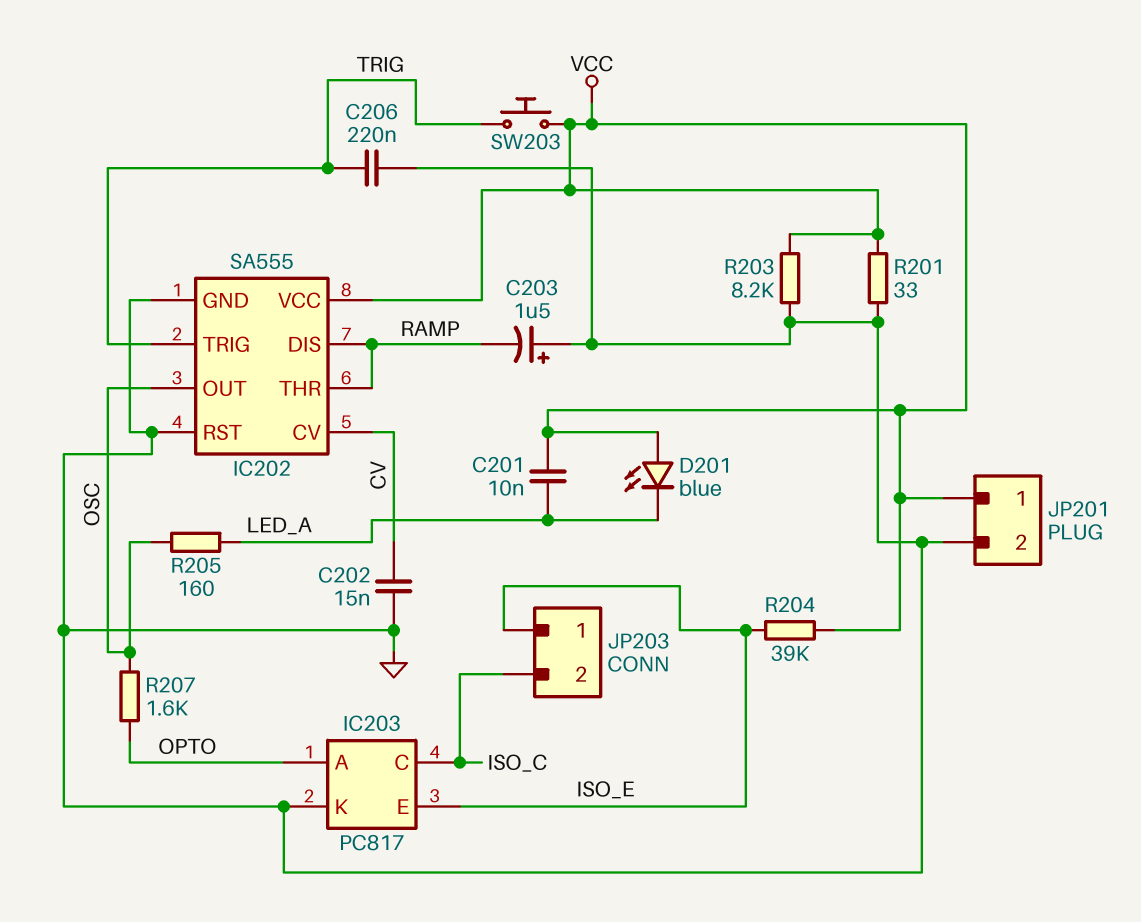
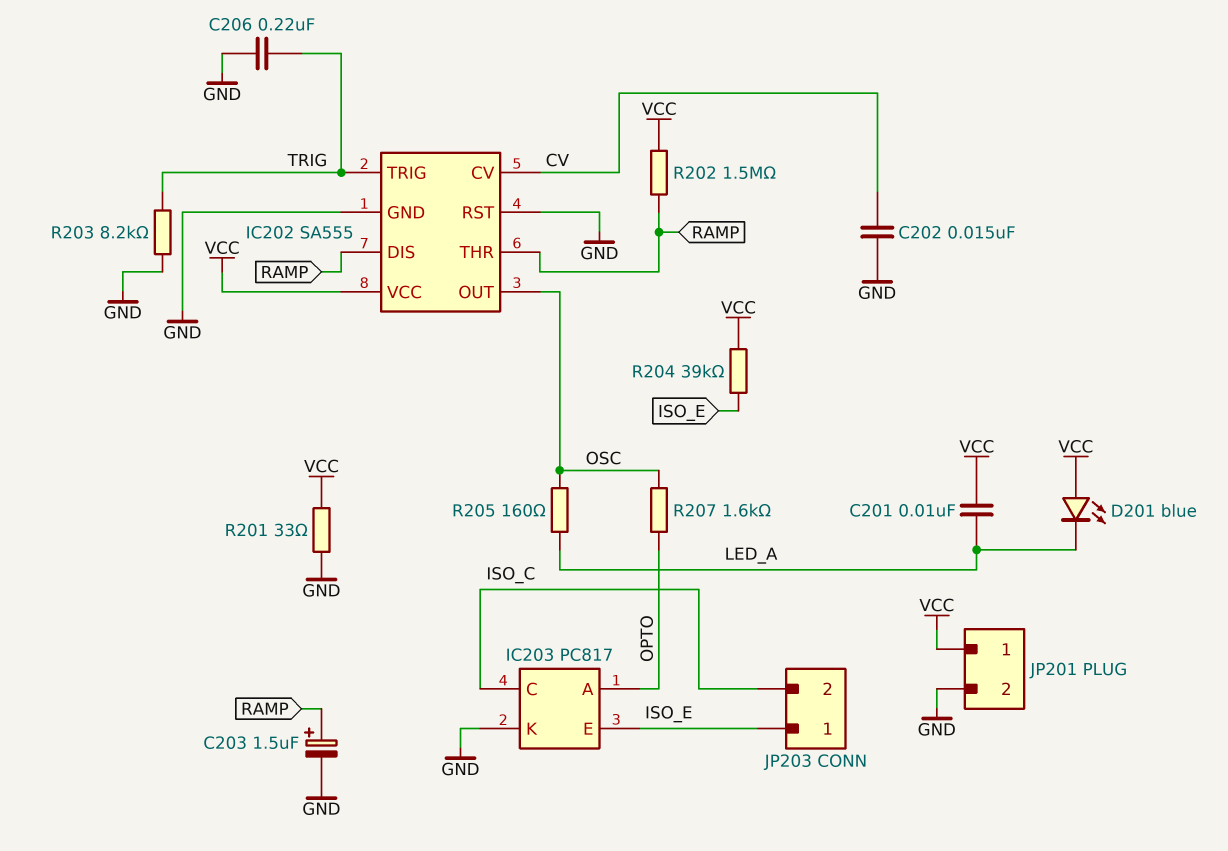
C203: 1.5uF (plus GND, minus RAMP) -> 1.5uF (plus RAMP, minus GND)
R202: none -> 1.5M (RAMP, VCC)
R203: 8.2k (GND, VCC) -> 8.2k (GND, TRIG)
SW203: button (TRIG, VCC) -> none

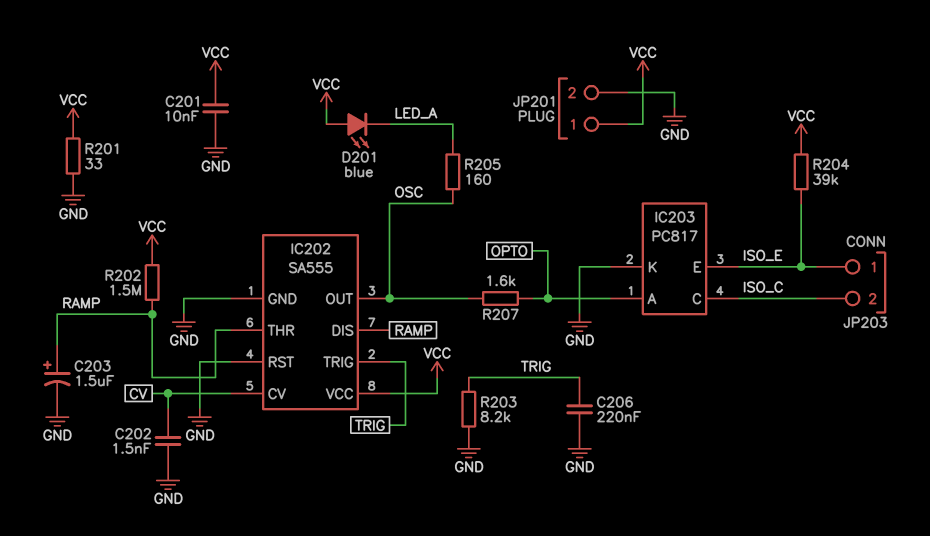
C201: 10nF (LED_A, VCC) -> 10nF (GND, VCC)
C202: 15nF (CV, GND) -> 1.5nF (CV, GND)

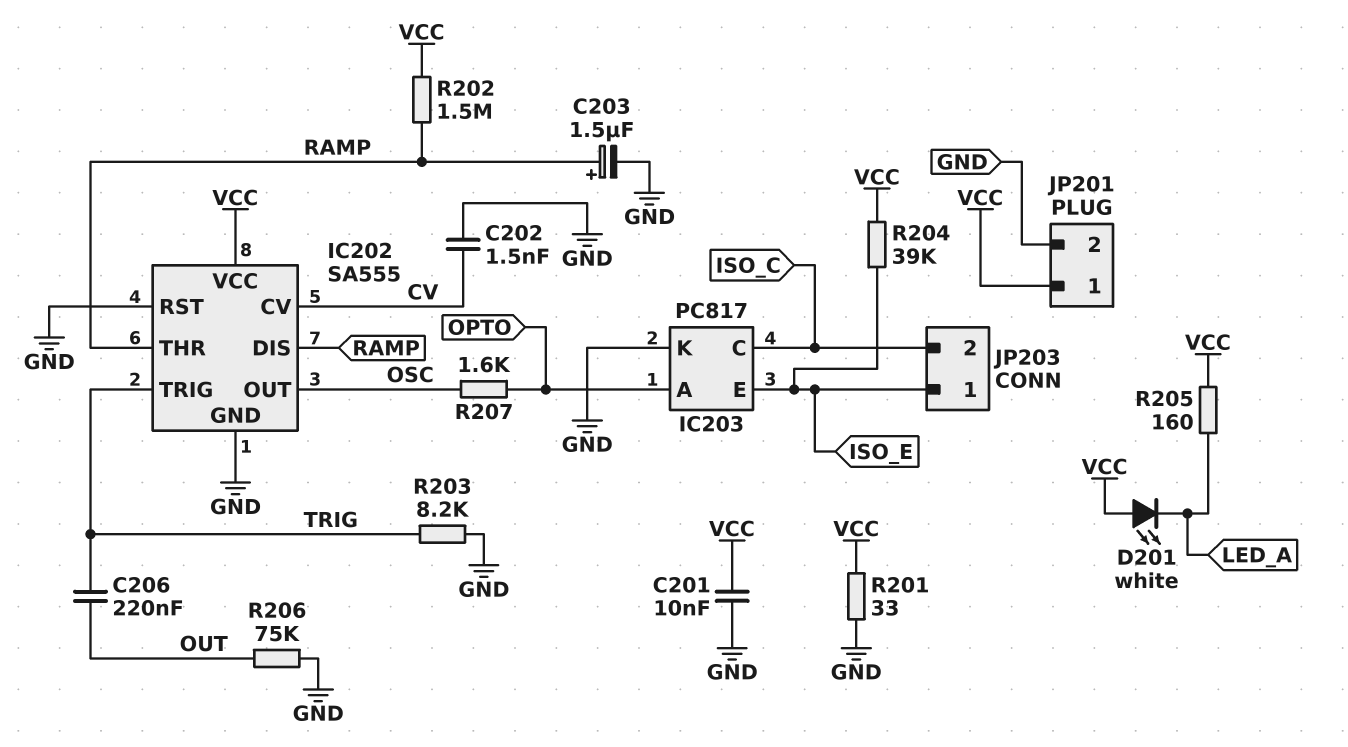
C206: 220nF (GND, TRIG) -> 220nF (OUT, TRIG)
D201: LED blue (A VCC, K LED_A) -> LED white (A VCC, K LED_A)
R205: 160 (LED_A, OSC) -> 160 (LED_A, VCC)
R206: none -> 75k (GND, OUT)

